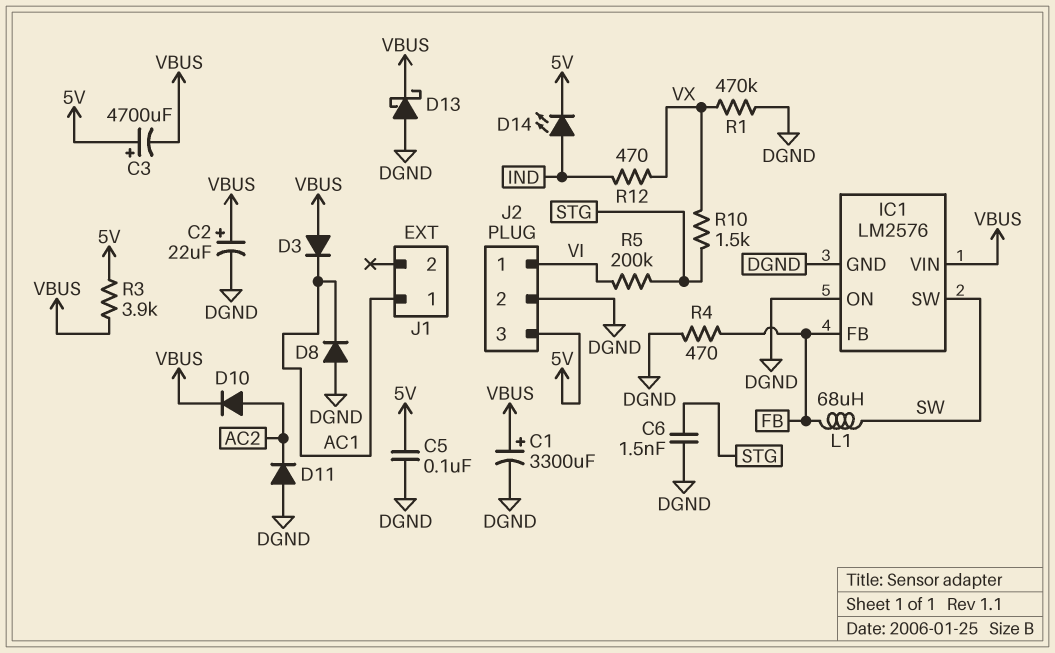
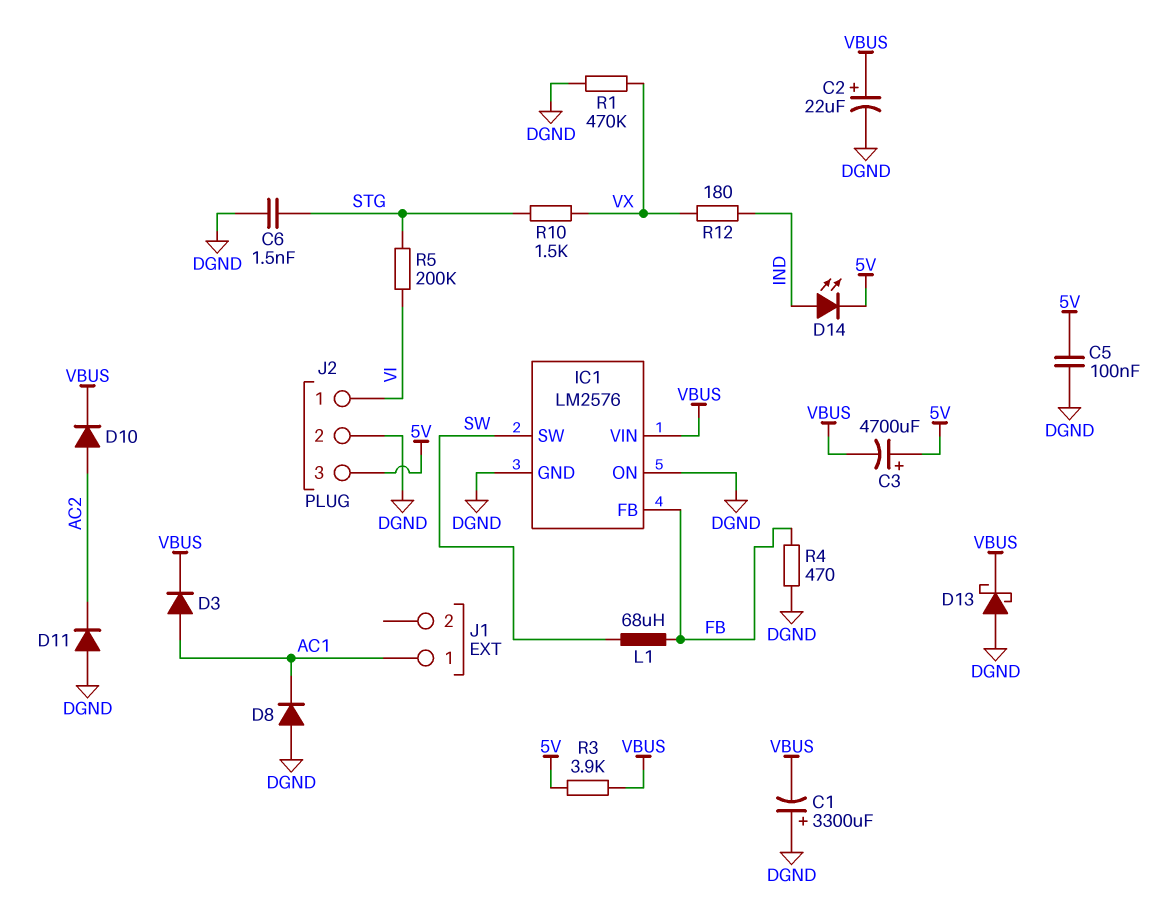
C1: 3300uF (plus VBUS, minus DGND) -> 3300uF (plus DGND, minus VBUS)
D3: diode (A VBUS, K AC1) -> diode (A AC1, K VBUS)
R12: 470 (IND, VX) -> 180 (IND, VX)

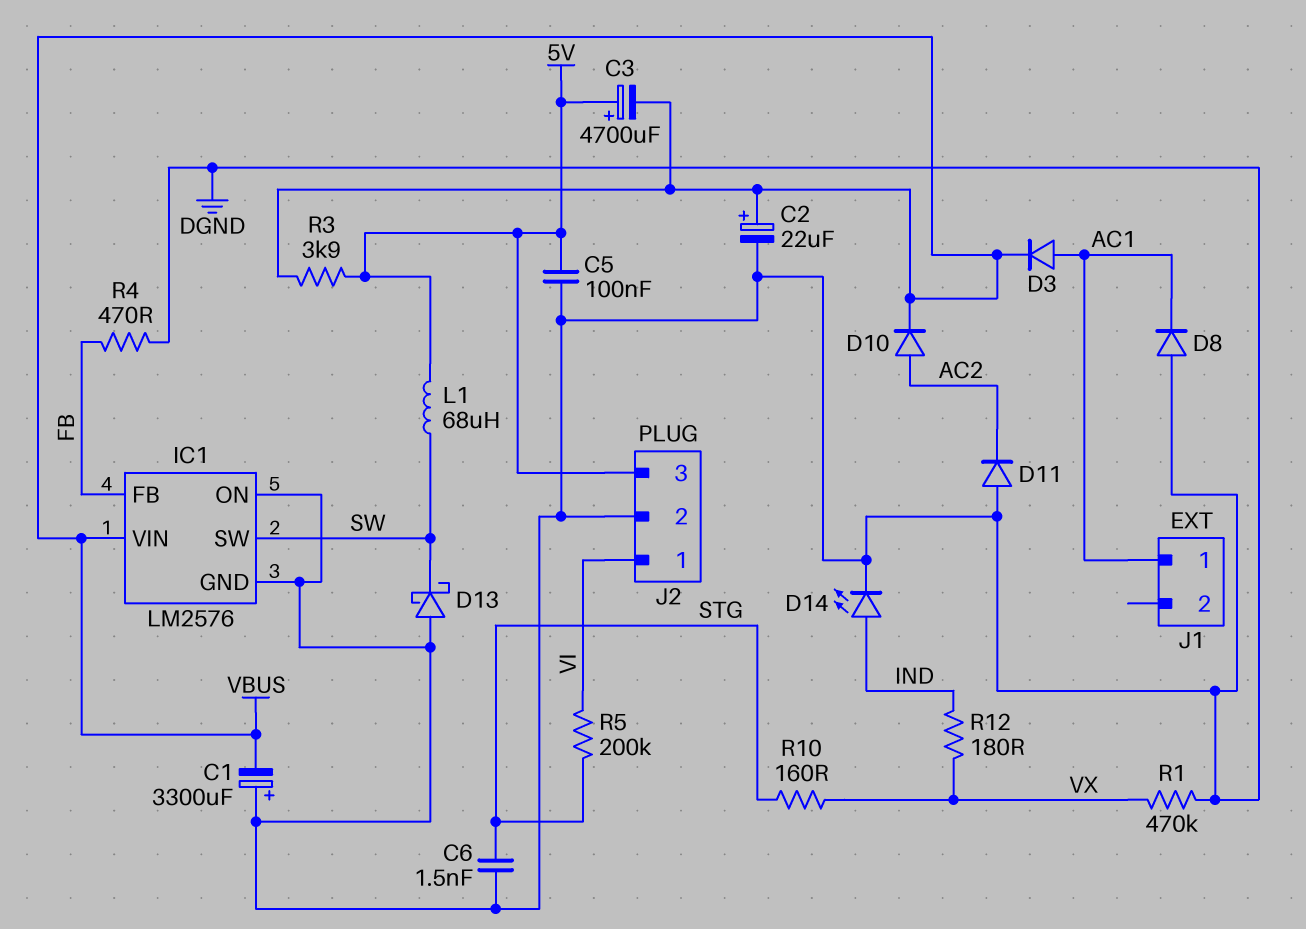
D13: schottky (A DGND, K VBUS) -> schottky (A DGND, K SW)
D14: LED (A IND, K 5V) -> LED (A IND, K DGND)
L1: 68uH (FB, SW) -> 68uH (5V, SW)
R10: 1.5k (STG, VX) -> 160 (STG, VX)

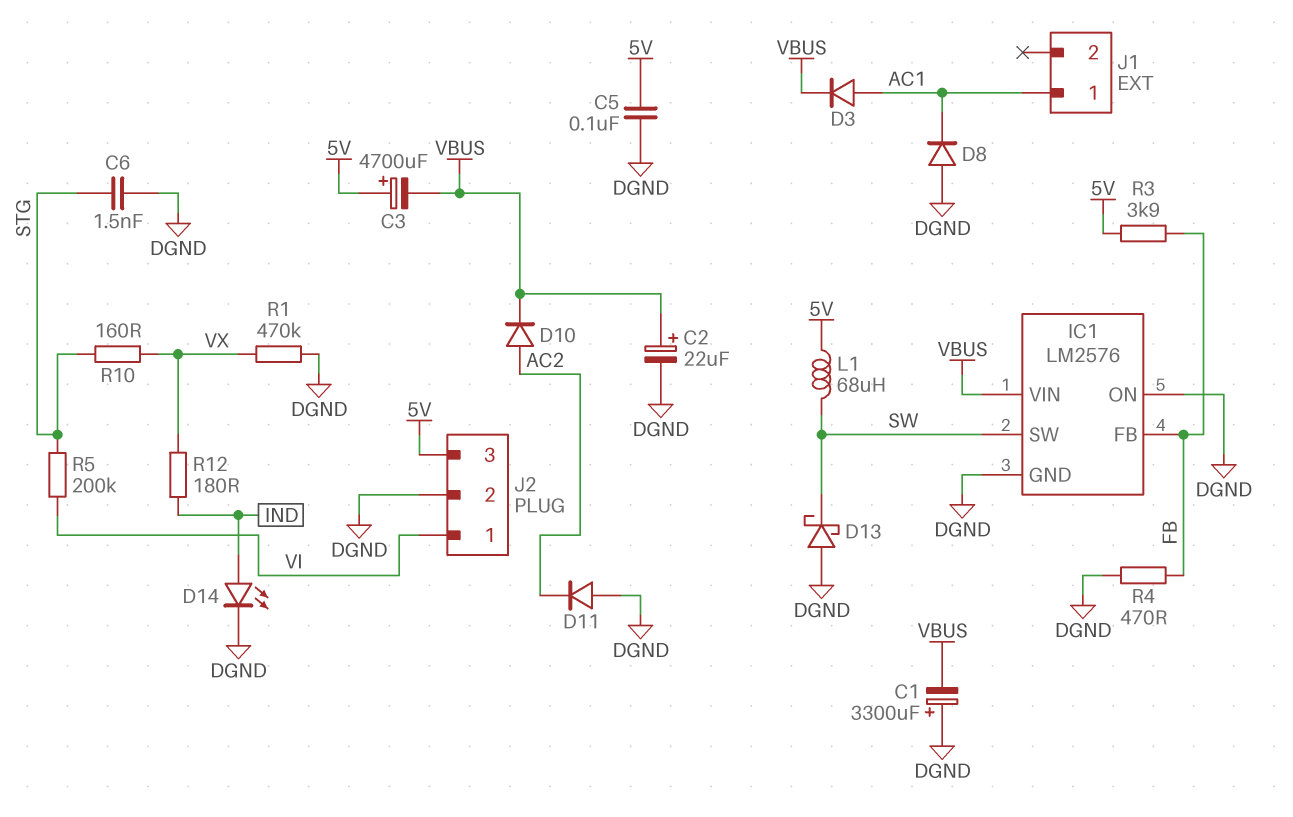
R3: 3.9k (5V, VBUS) -> 3.9k (5V, FB)

